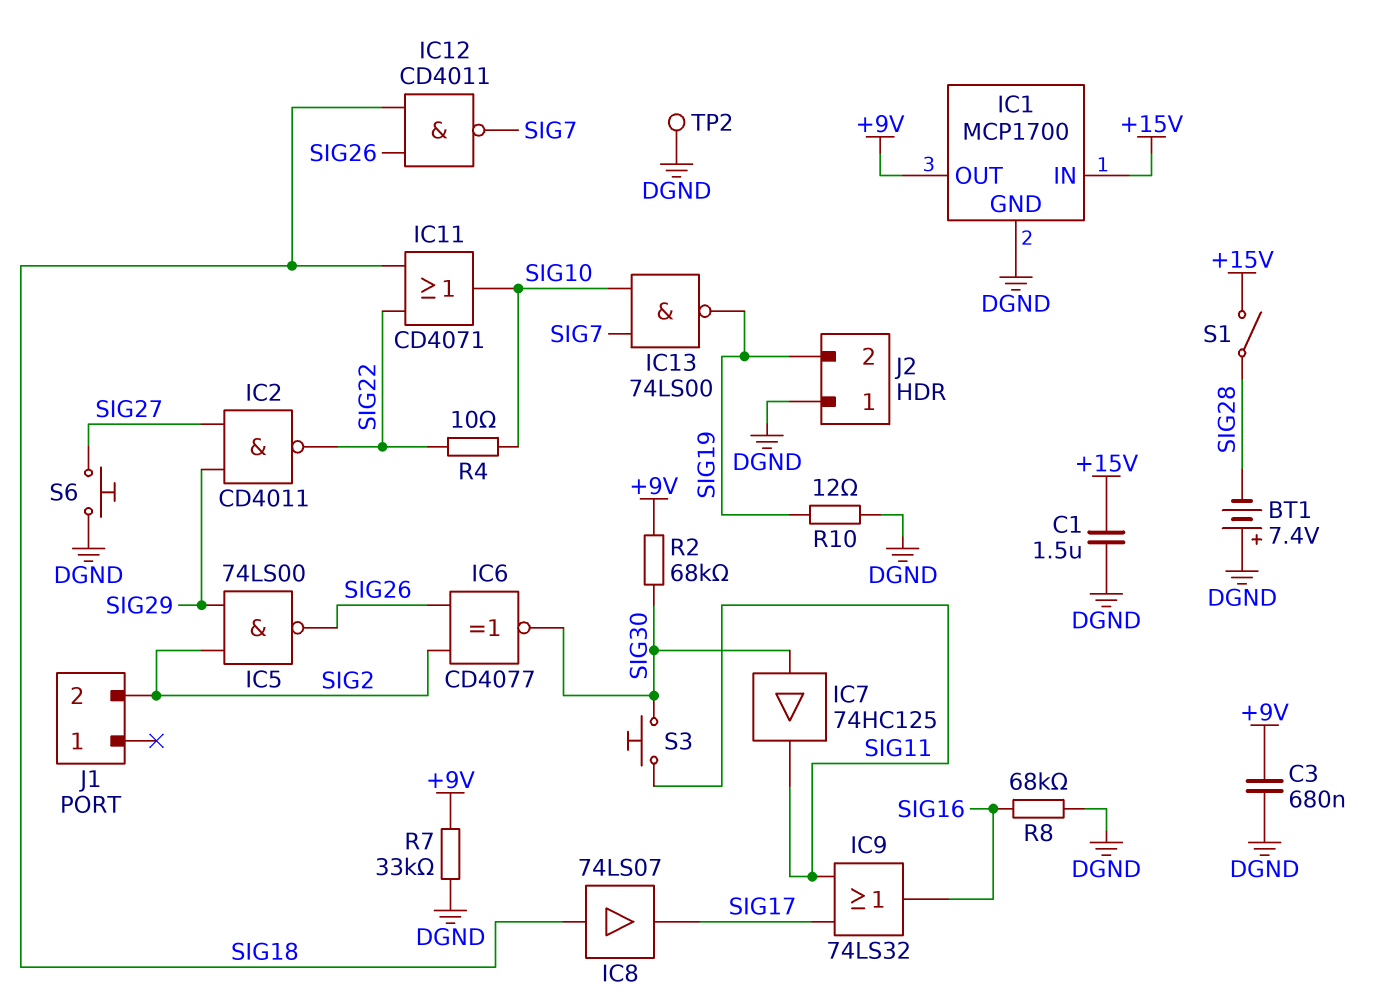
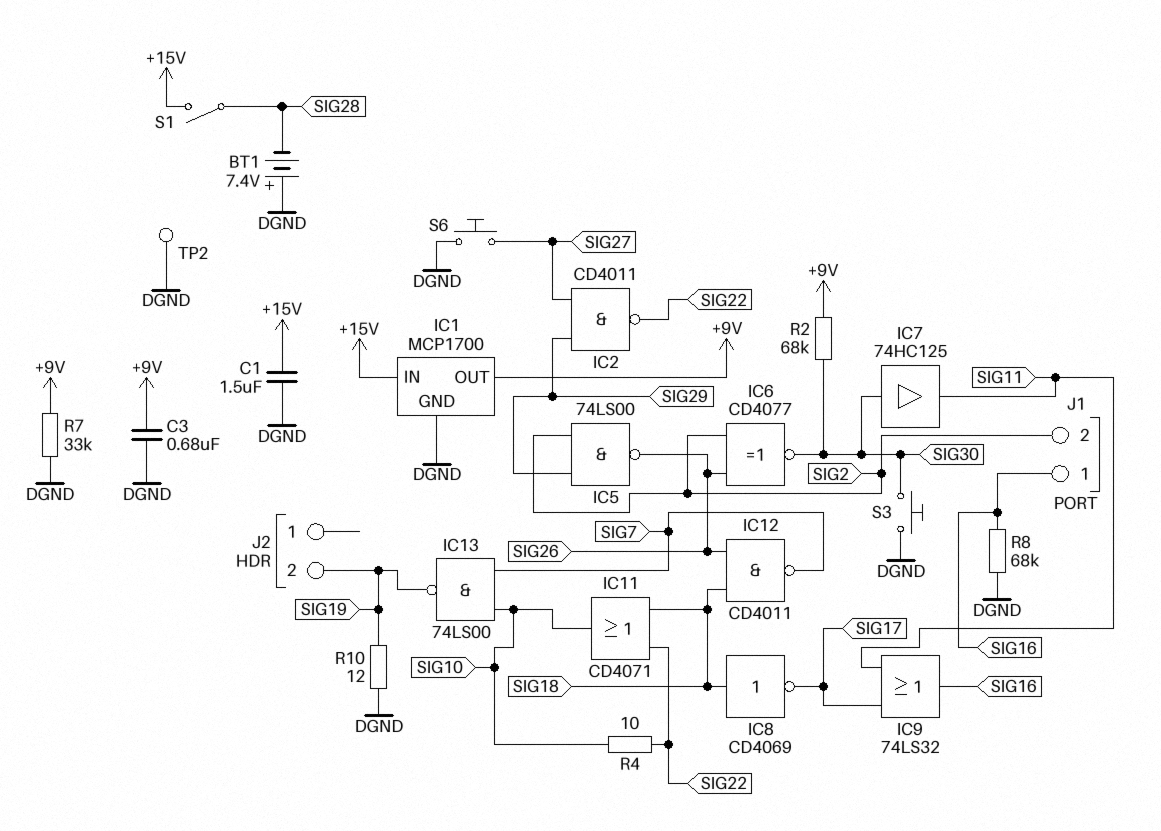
IC8: buffer 74LS07 (in SIG18, out SIG17) -> NOT CD4069 (in SIG18, out SIG17)
J1 pin 1: none -> SIG16
J2 pin 1: DGND -> none
S3: button (SIG11, SIG30) -> button (DGND, SIG30)

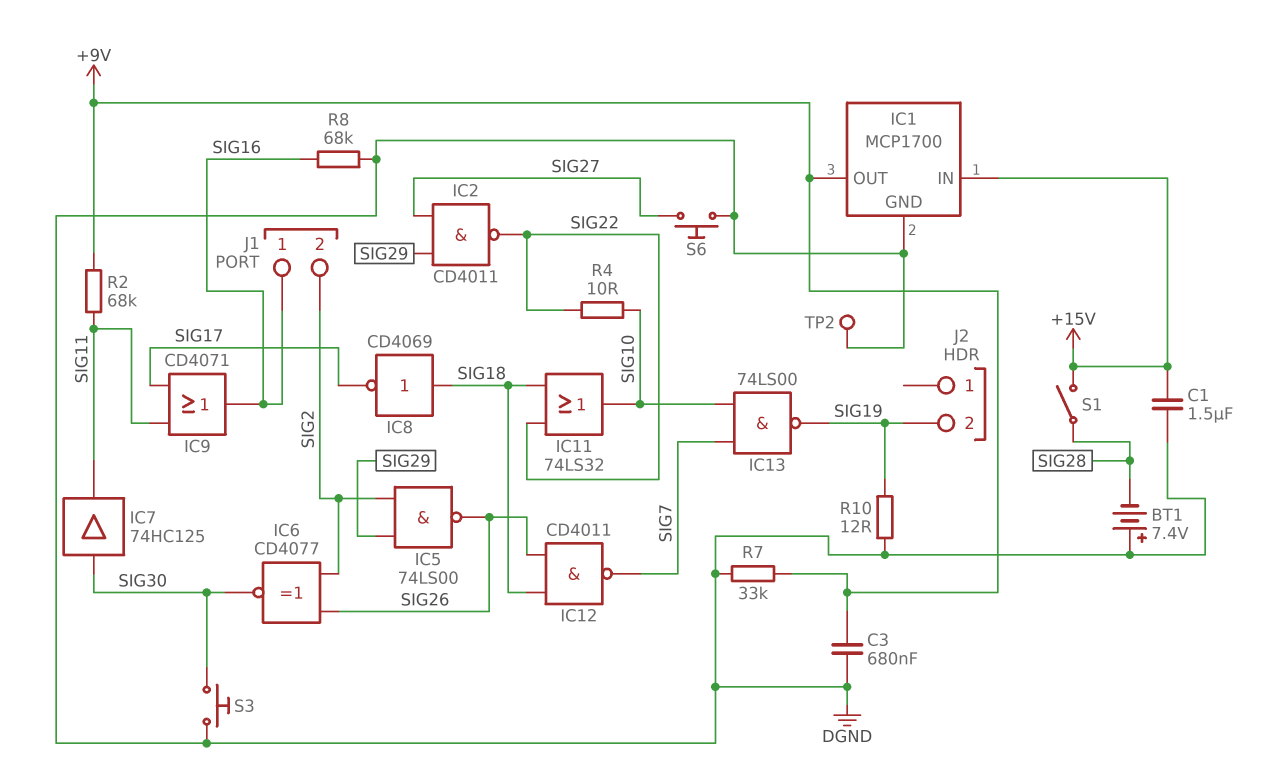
IC9: OR 74LS32 (in SIG11, in SIG17, out SIG16) -> OR CD4071 (in SIG11, in SIG17, out SIG16)
IC11: OR CD4071 (in SIG18, in SIG22, out SIG10) -> OR 74LS32 (in SIG18, in SIG22, out SIG10)
R2: 68k (+9V, SIG30) -> 68k (+9V, SIG11)

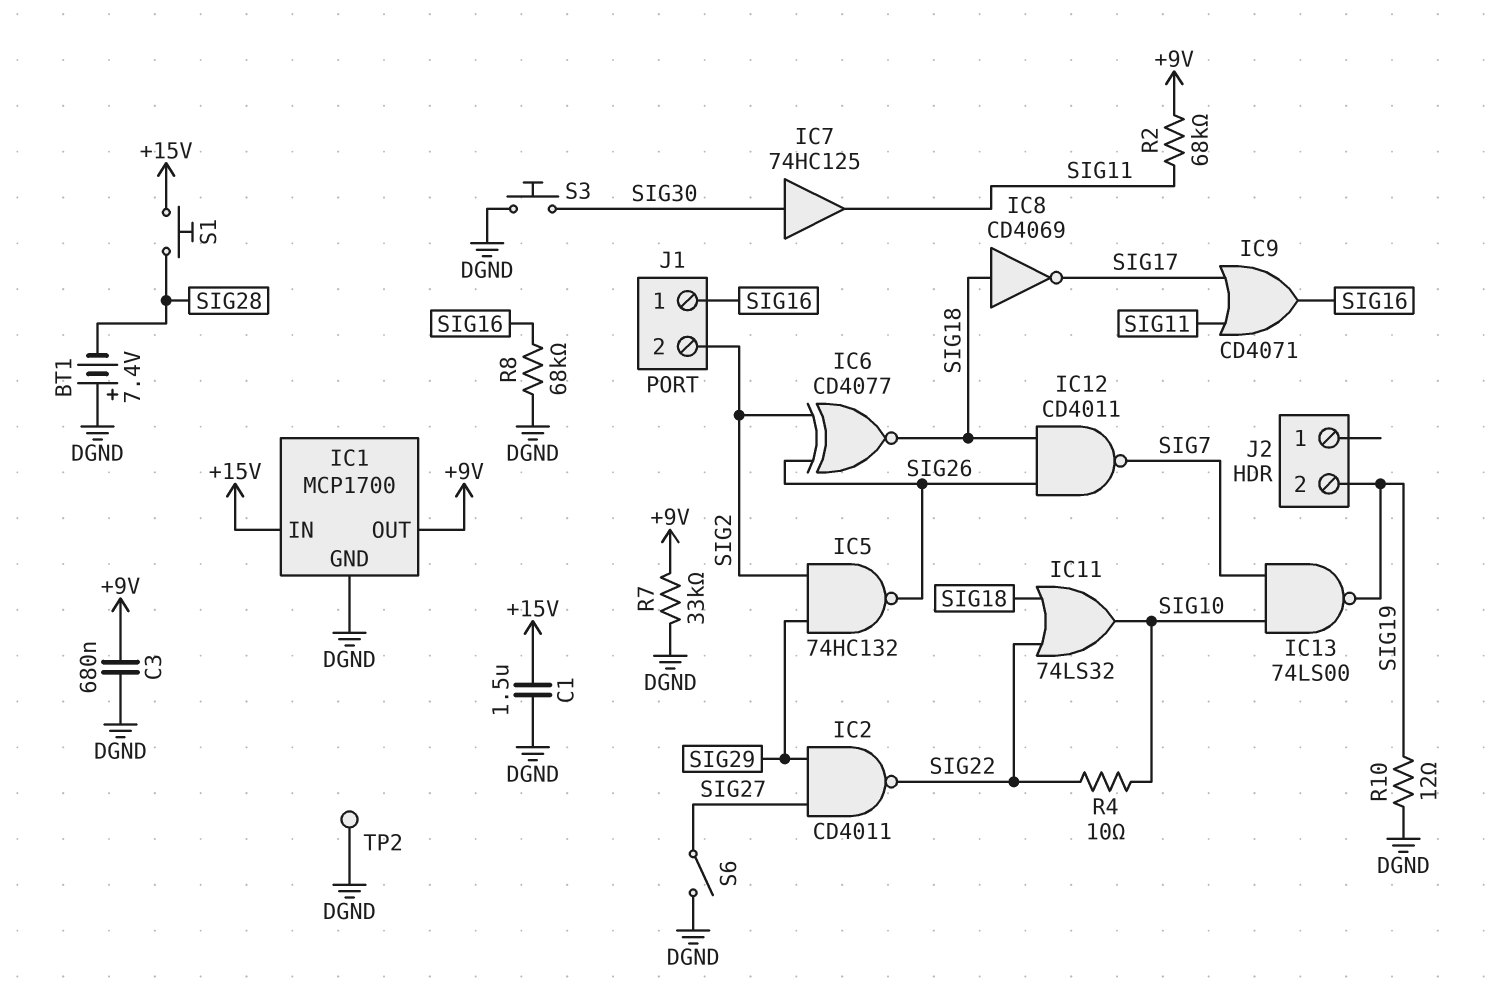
IC5: NAND 74LS00 (in SIG2, in SIG29, out SIG26) -> NAND 74HC132 (in SIG2, in SIG29, out SIG26)
IC6: XNOR CD4077 (in SIG2, in SIG26, out SIG30) -> XNOR CD4077 (in SIG2, in SIG26, out SIG18)
S1: switch (+15V, SIG28) -> button (+15V, SIG28)
S6: button (DGND, SIG27) -> switch (DGND, SIG27)

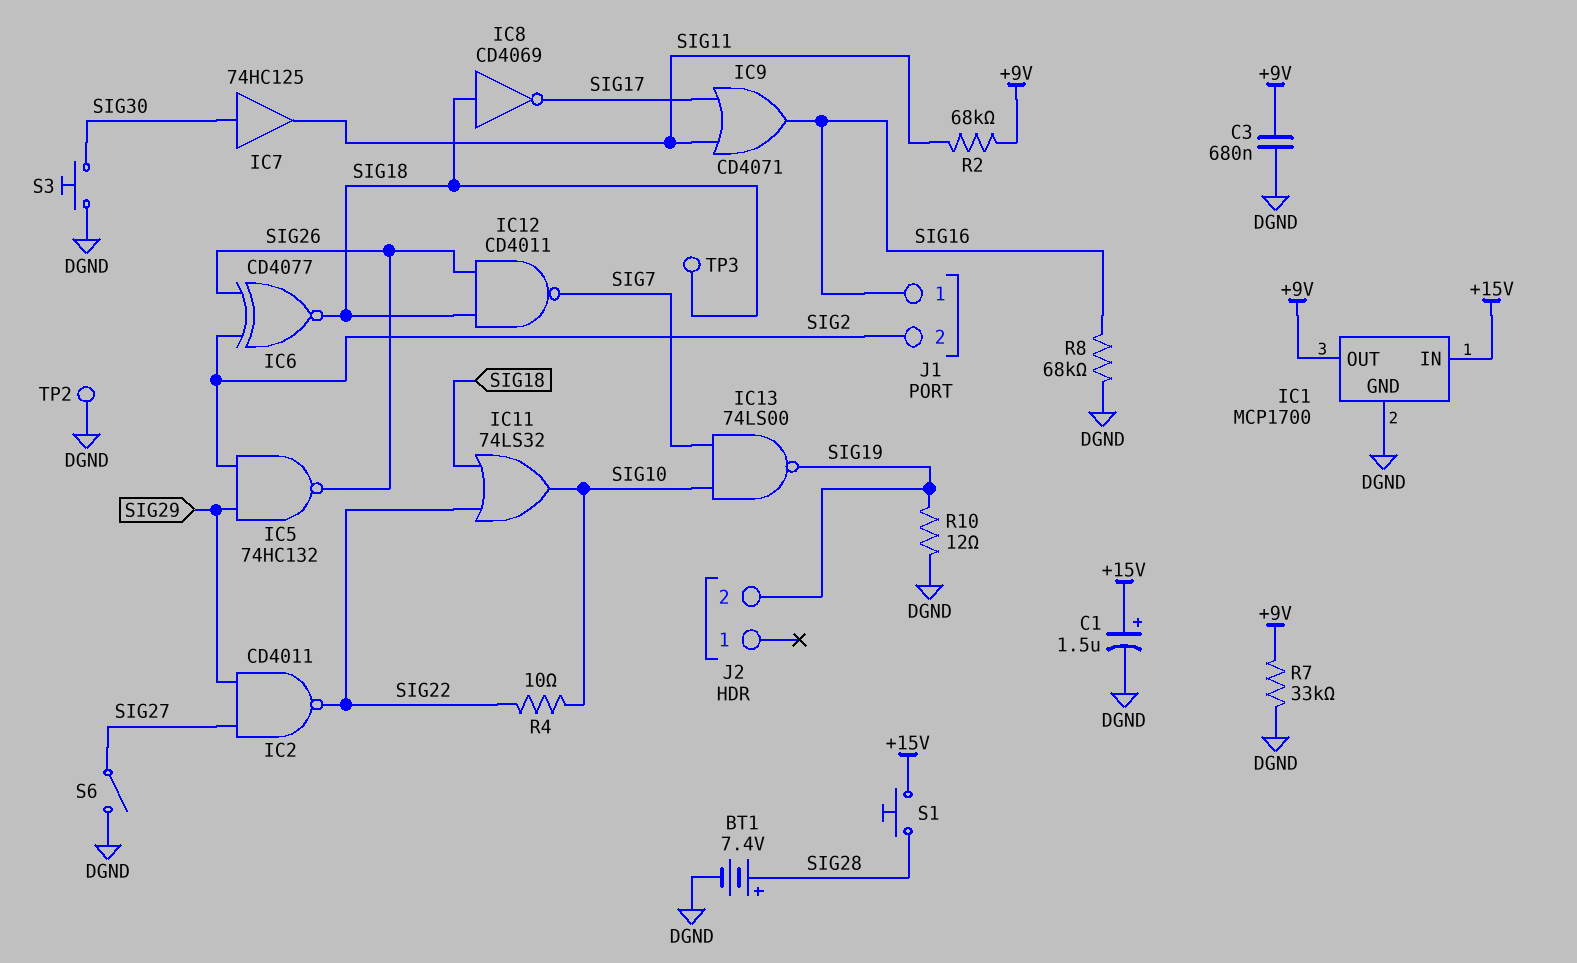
BT1: 7.4V (plus DGND, minus SIG28) -> 7.4V (plus SIG28, minus DGND)
C1: 1.5uF (+15V, DGND) -> 1.5uF (plus +15V, minus DGND)
TP3: none -> test point (SIG18)

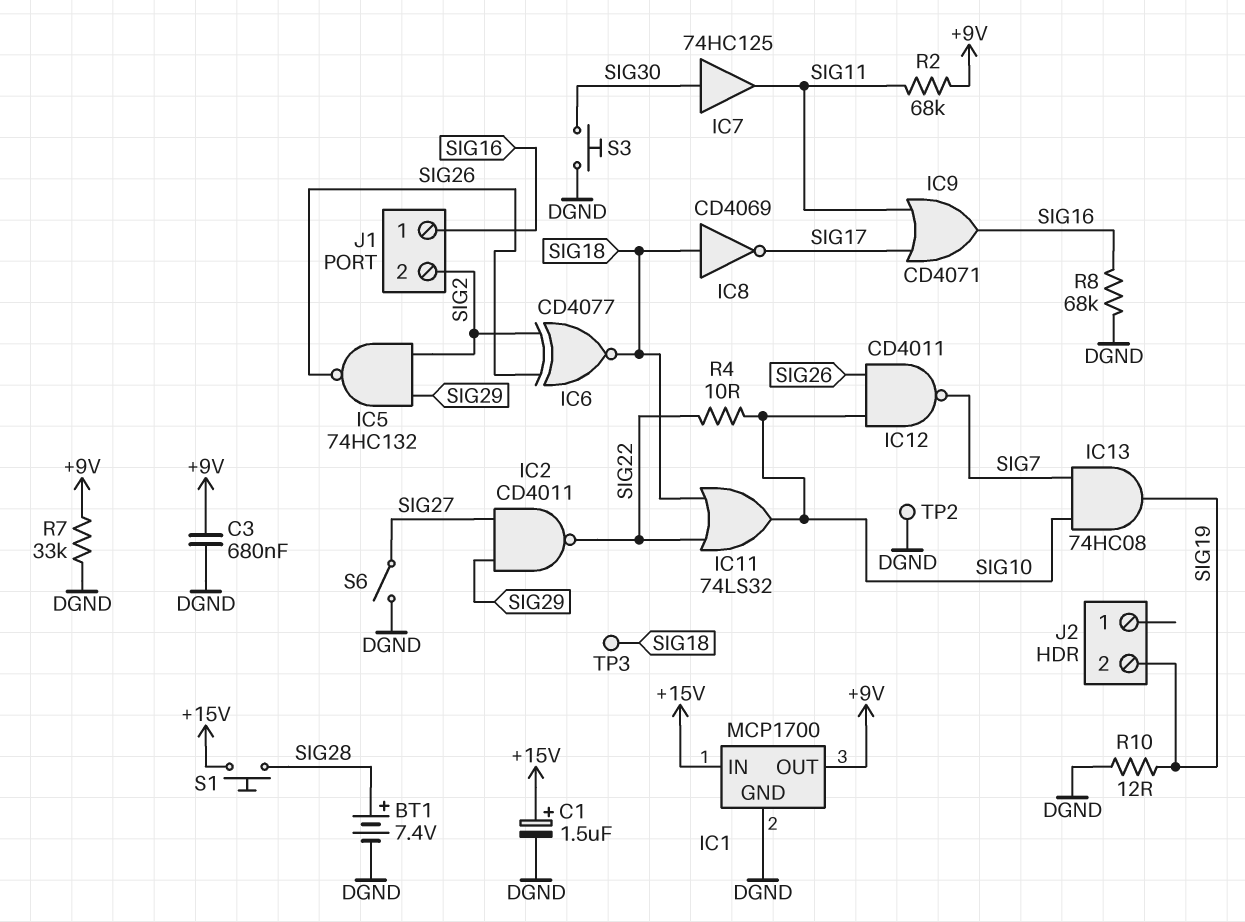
IC12: NAND CD4011 (in SIG18, in SIG26, out SIG7) -> NAND CD4011 (in SIG10, in SIG26, out SIG7)
IC13: NAND 74LS00 (in SIG7, in SIG10, out SIG19) -> AND 74HC08 (in SIG7, in SIG10, out SIG19)

